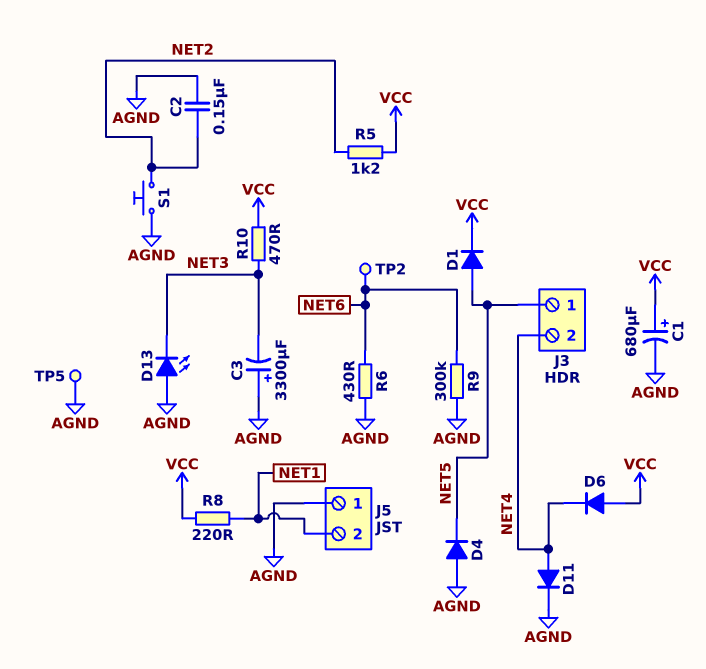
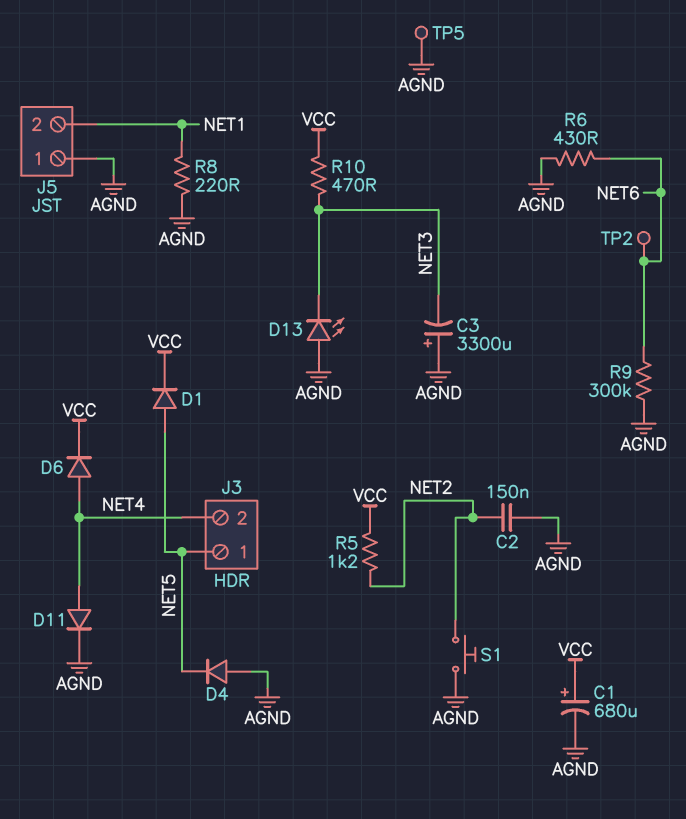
D6: diode (A VCC, K NET4) -> diode (A NET4, K VCC)
R8: 220 (NET1, VCC) -> 220 (AGND, NET1)

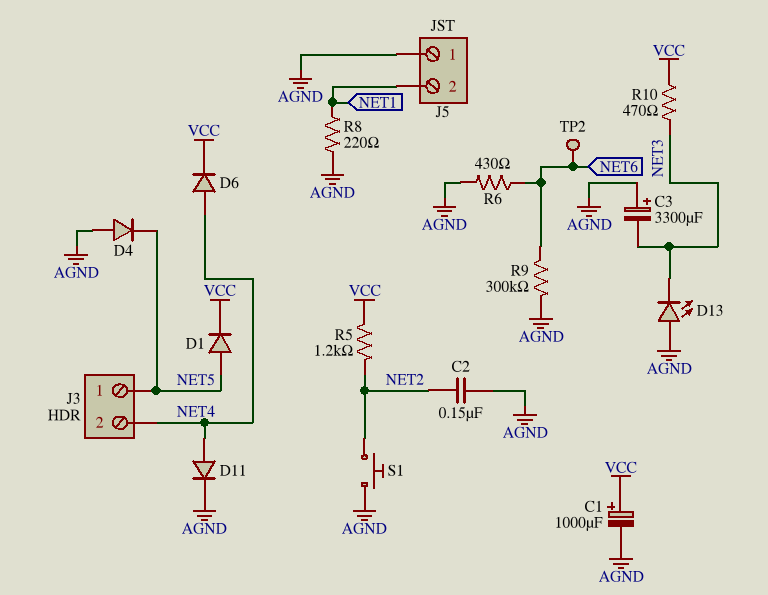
C1: 680uF (plus VCC, minus AGND) -> 1000uF (plus VCC, minus AGND)
TP5: test point (AGND) -> none

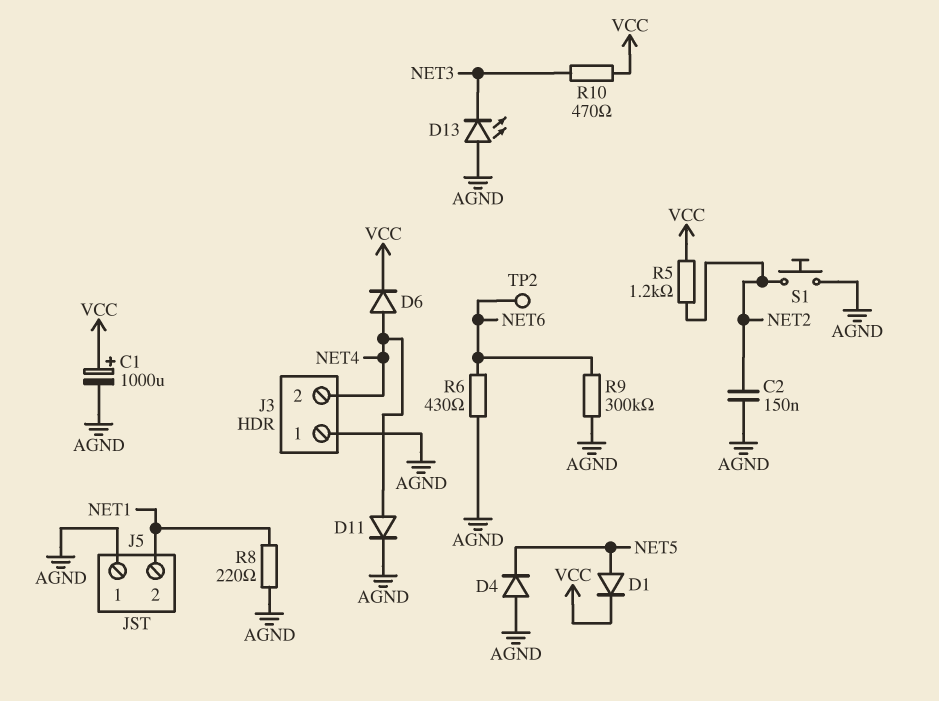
C3: 3300uF (plus AGND, minus NET3) -> none
J3 pin 1: NET5 -> AGND

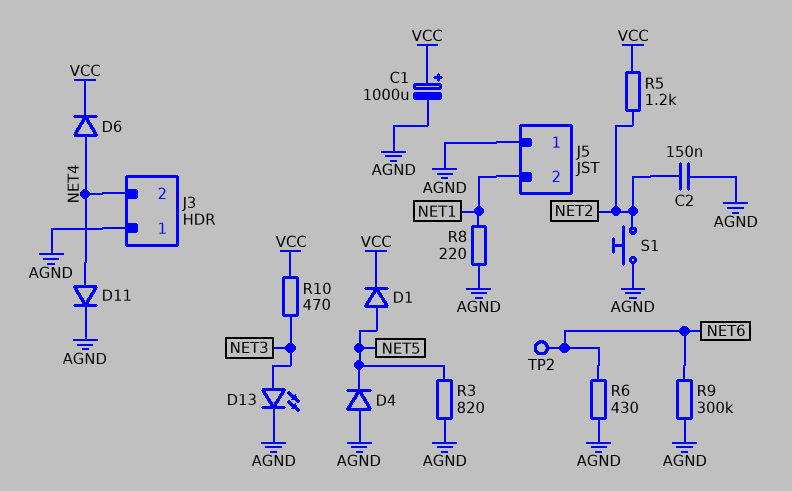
D13: LED (A AGND, K NET3) -> LED (A NET3, K AGND)
R3: none -> 820 (AGND, NET5)

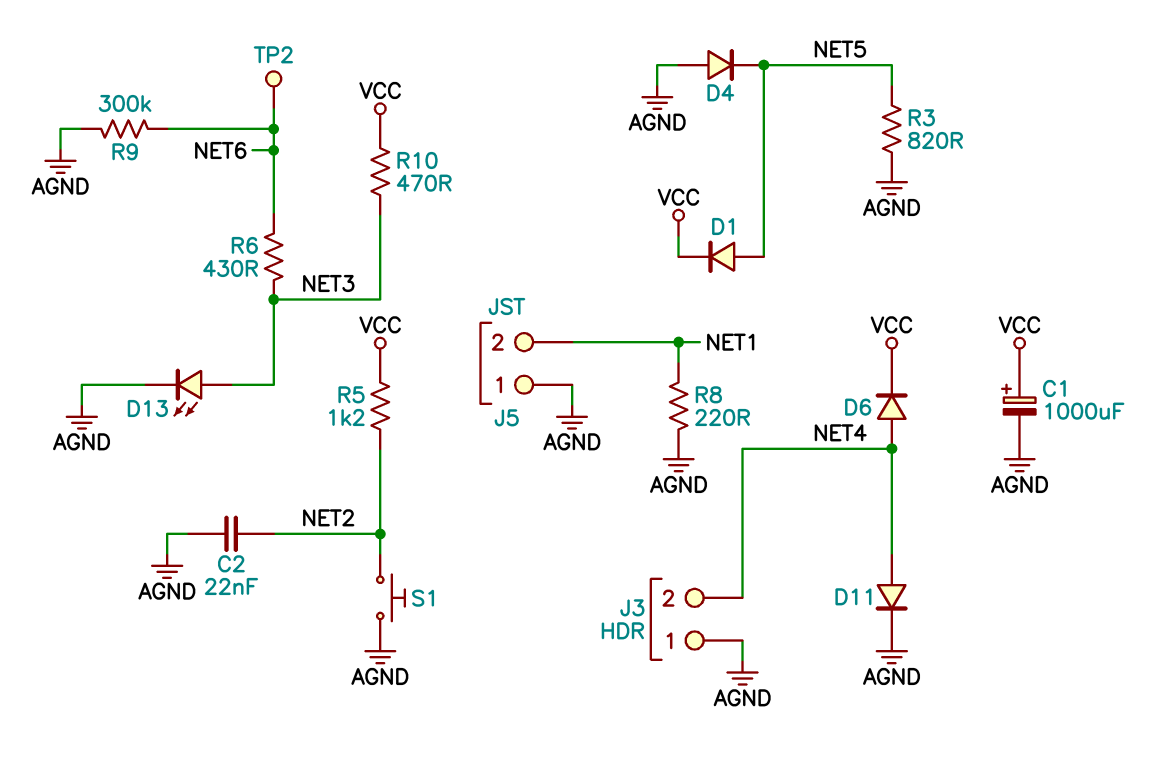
C2: 150nF (AGND, NET2) -> 22nF (AGND, NET2)
R6: 430 (AGND, NET6) -> 430 (NET3, NET6)

